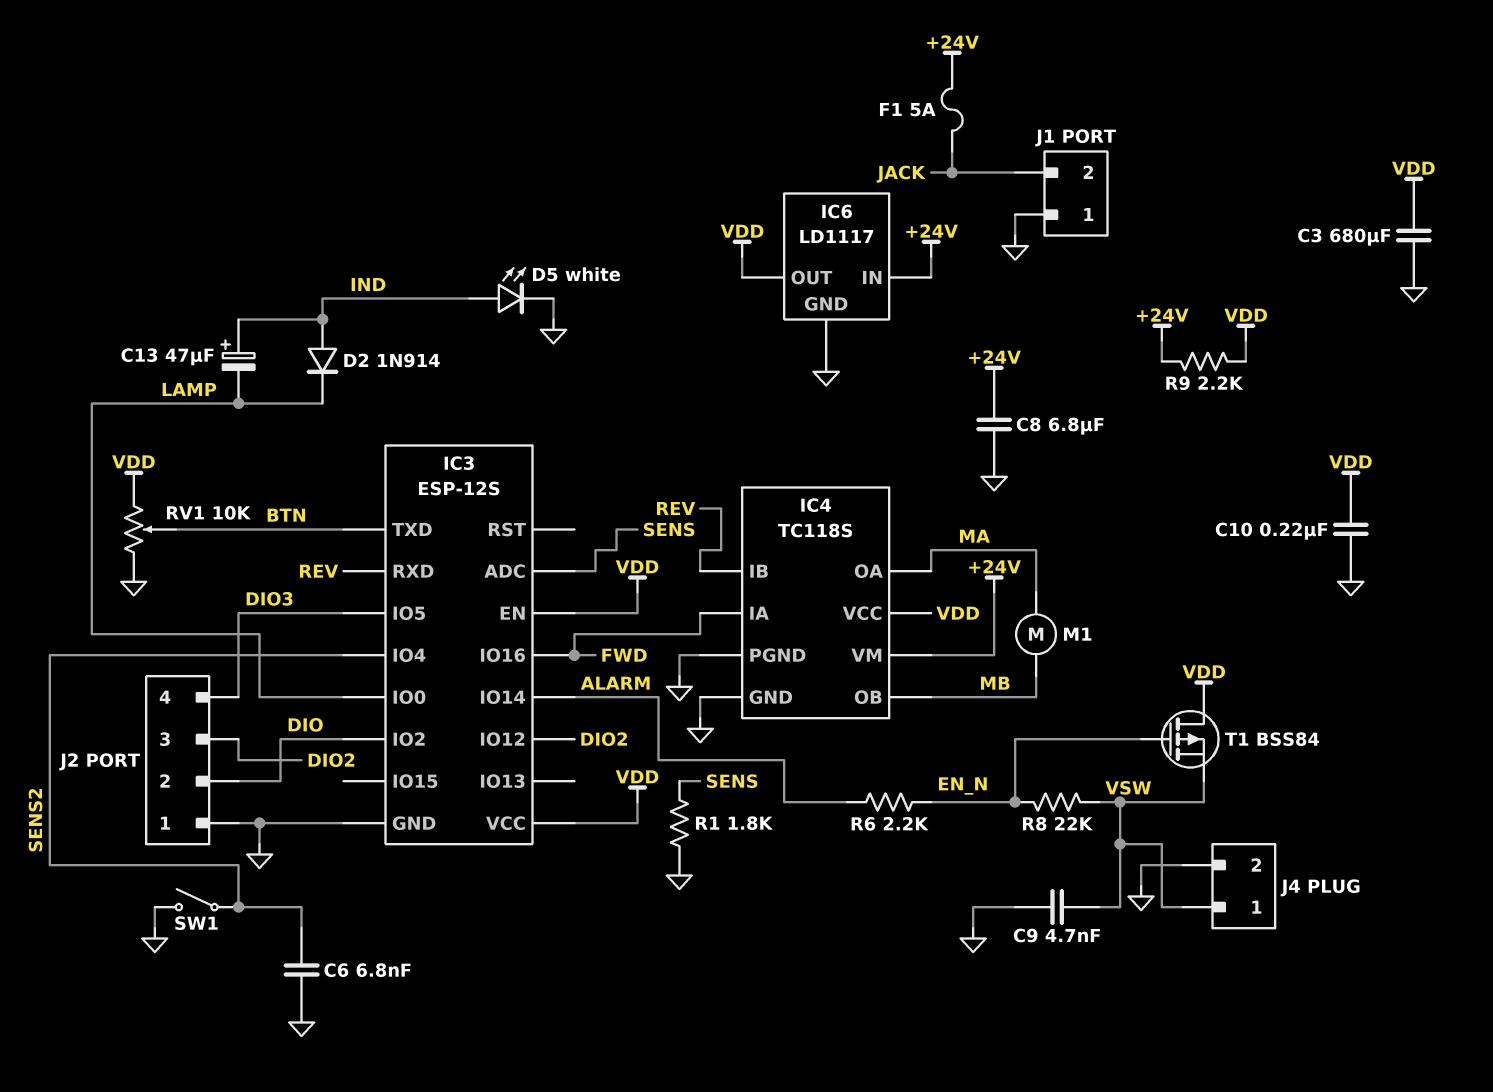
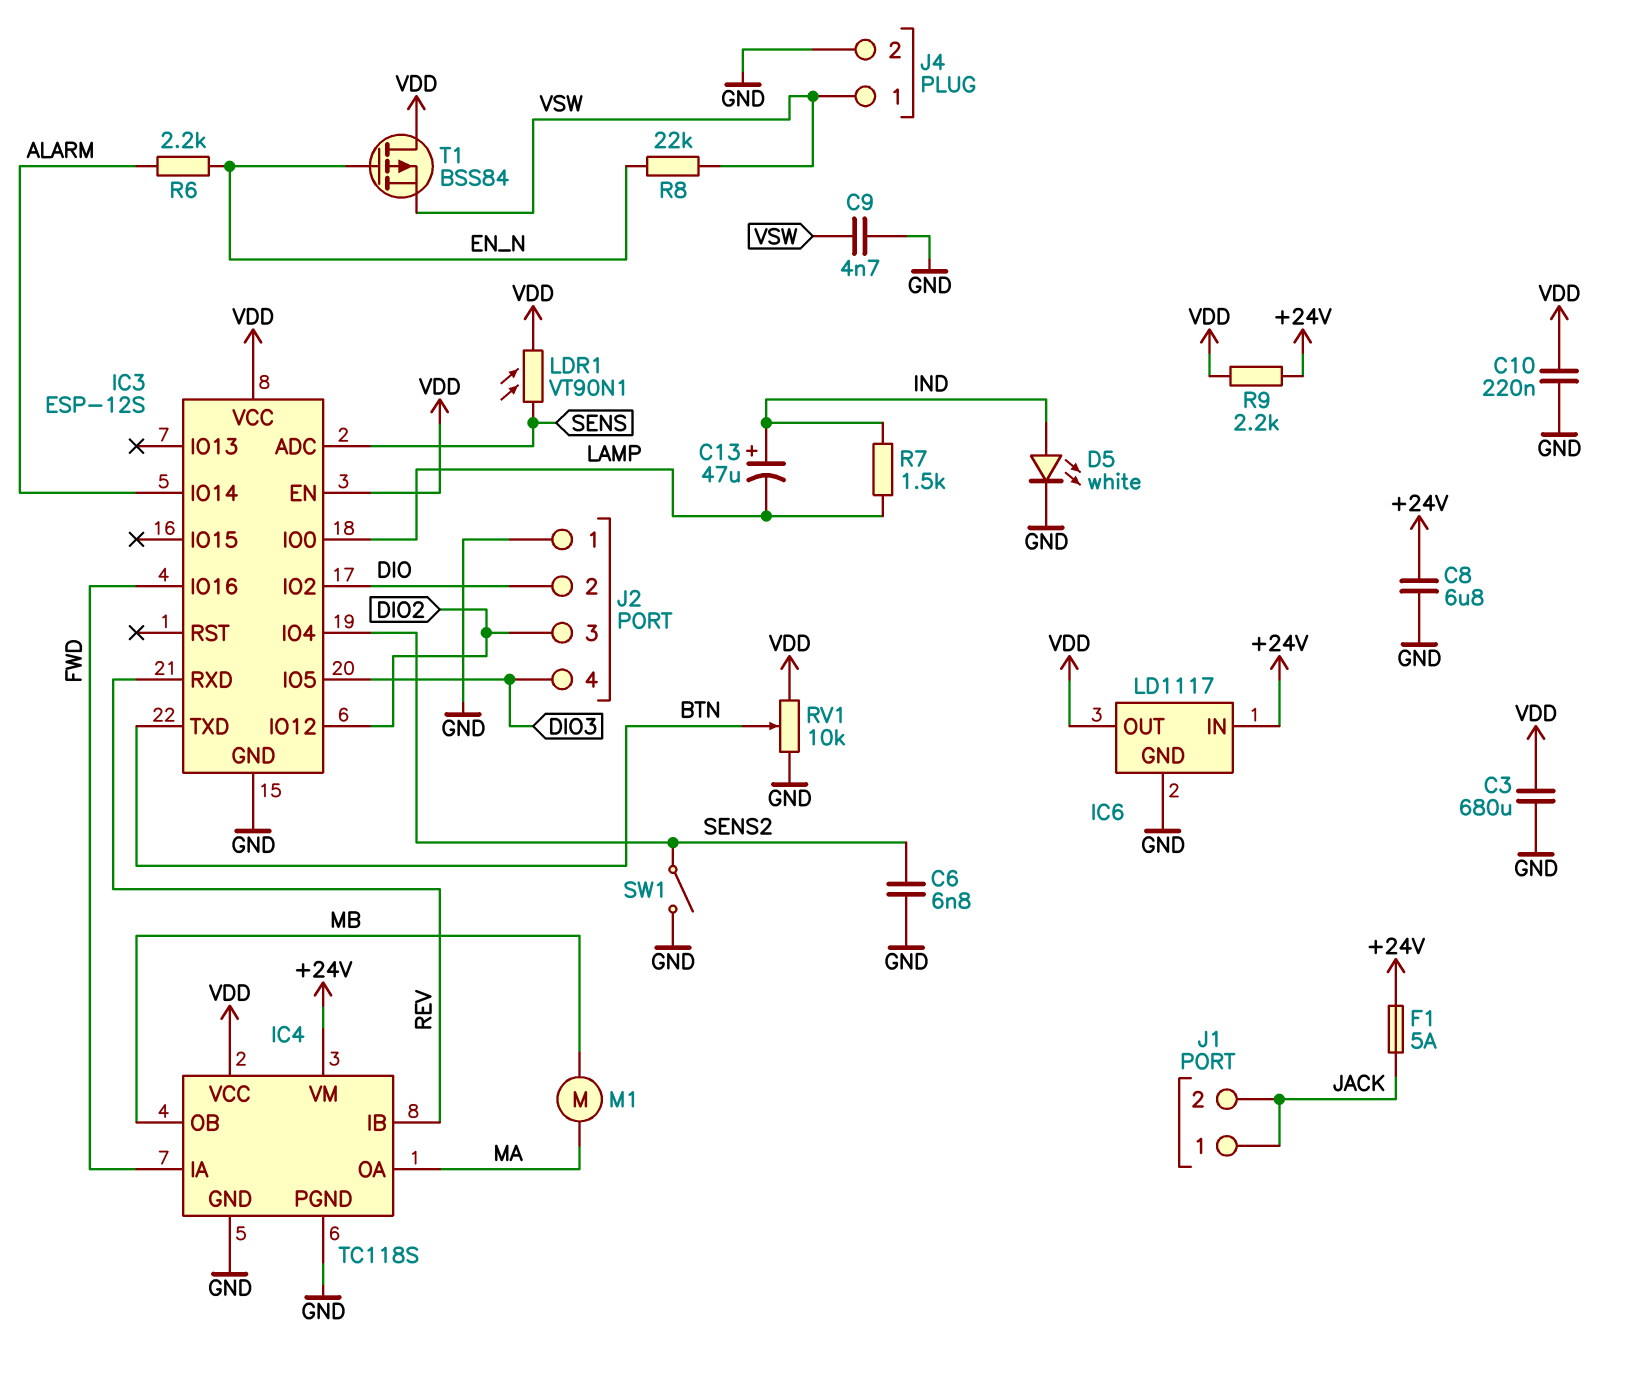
D2: diode 1N914 (A IND, K LAMP) -> none
J1 pin 1: GND -> JACK
LDR1: none -> VT90N1 (SENS, VDD)
R1: 1.8k (GND, SENS) -> none
R7: none -> 1.5k (IND, LAMP)

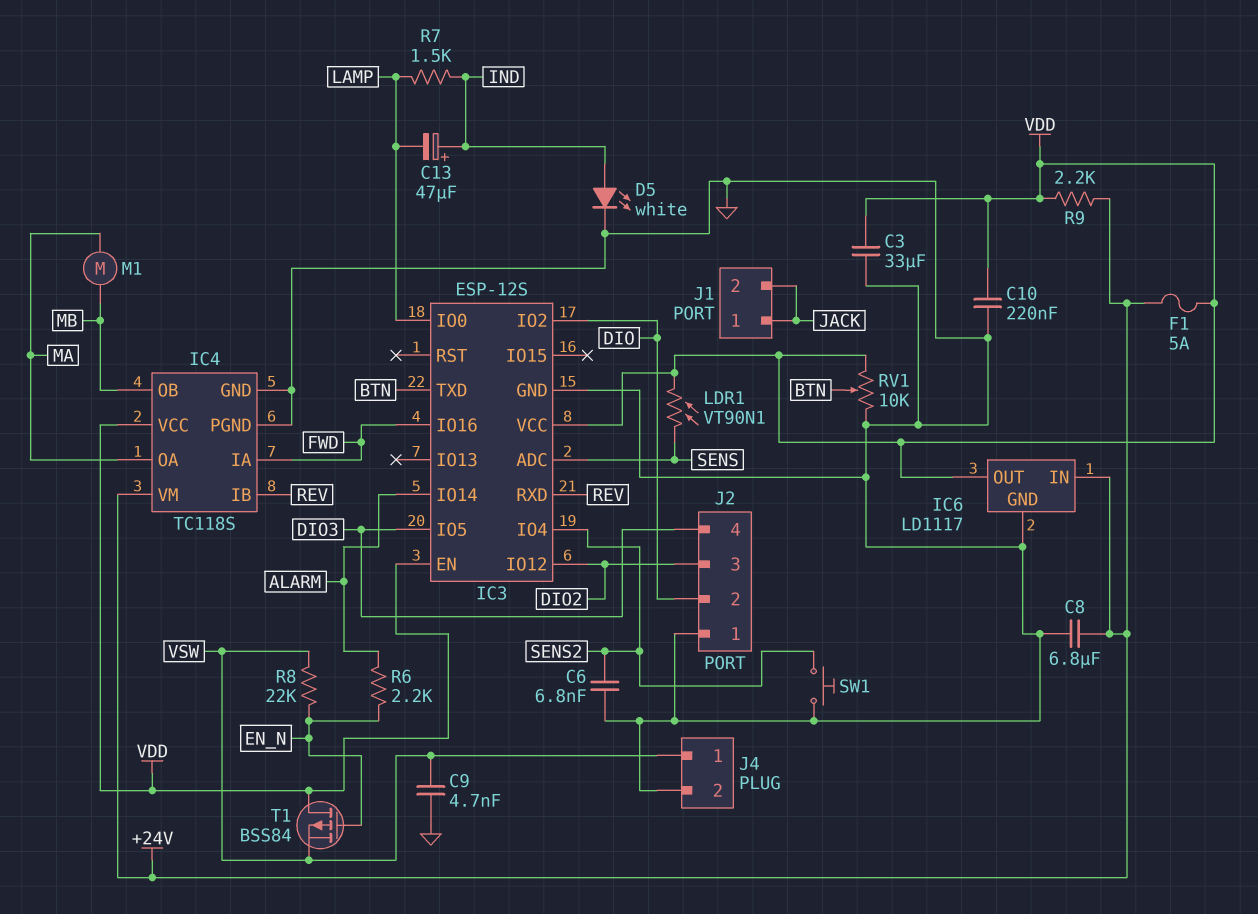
C3: 680uF (GND, VDD) -> 33uF (GND, VDD)
F1: 5A (+24V, JACK) -> 5A (+24V, VDD)
SW1: switch (GND, SENS2) -> button (GND, SENS2)

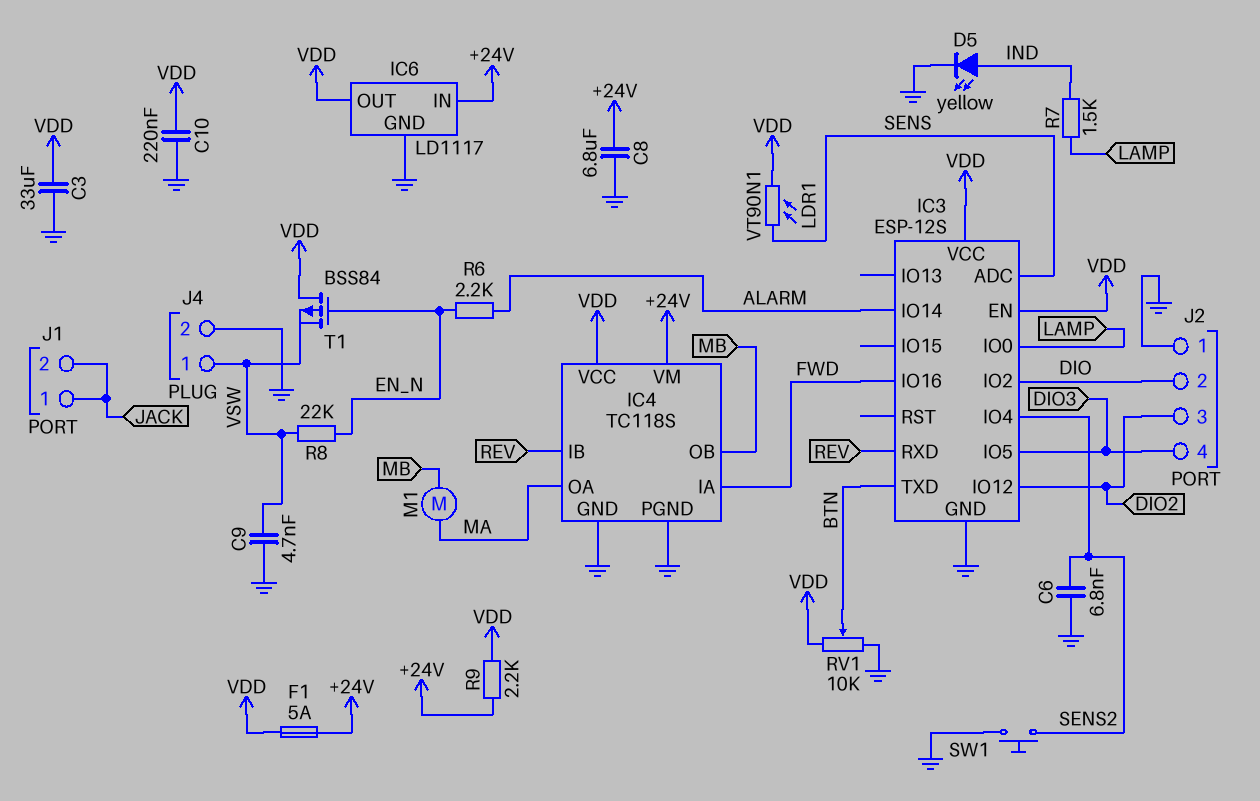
C13: 47uF (plus IND, minus LAMP) -> none
D5: LED white (A IND, K GND) -> LED yellow (A IND, K GND)

